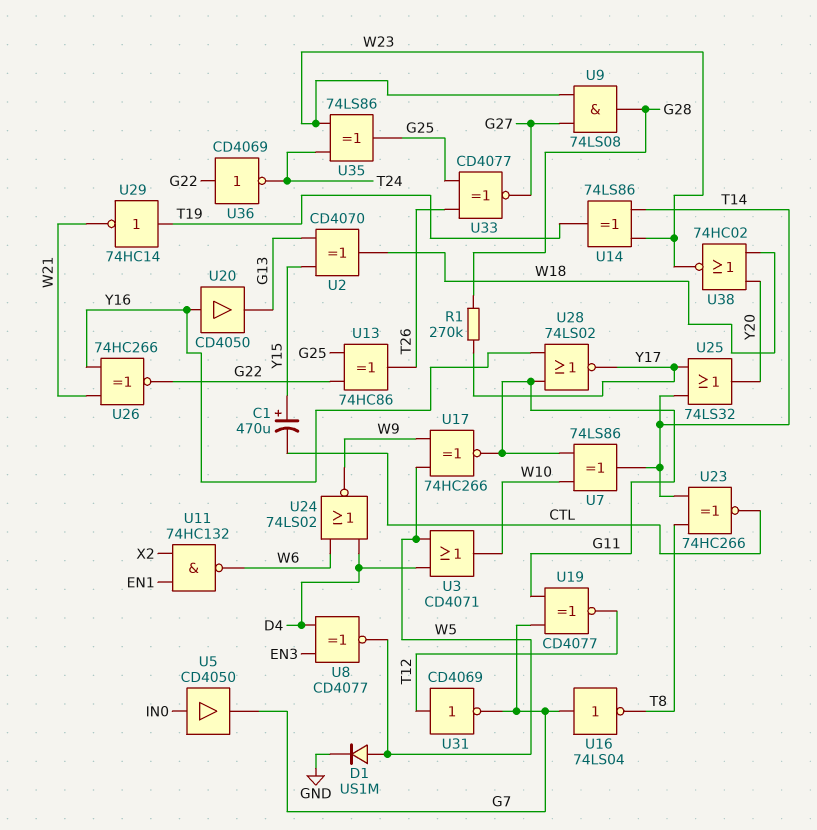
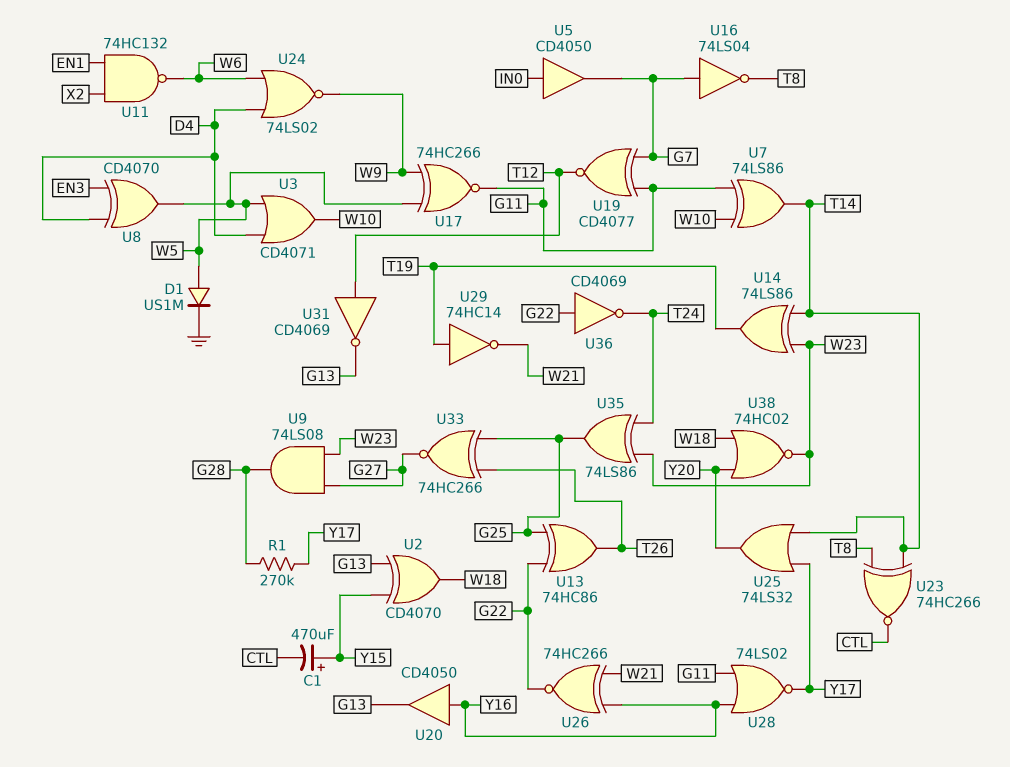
U8: XNOR CD4077 (in D4, in EN3, out W5) -> XOR CD4070 (in D4, in EN3, out W5)
U31: NOT CD4069 (in T12, out G7) -> NOT CD4069 (in T12, out G13)
U33: XNOR CD4077 (in G25, in T26, out G27) -> XNOR 74HC266 (in G25, in T26, out G27)

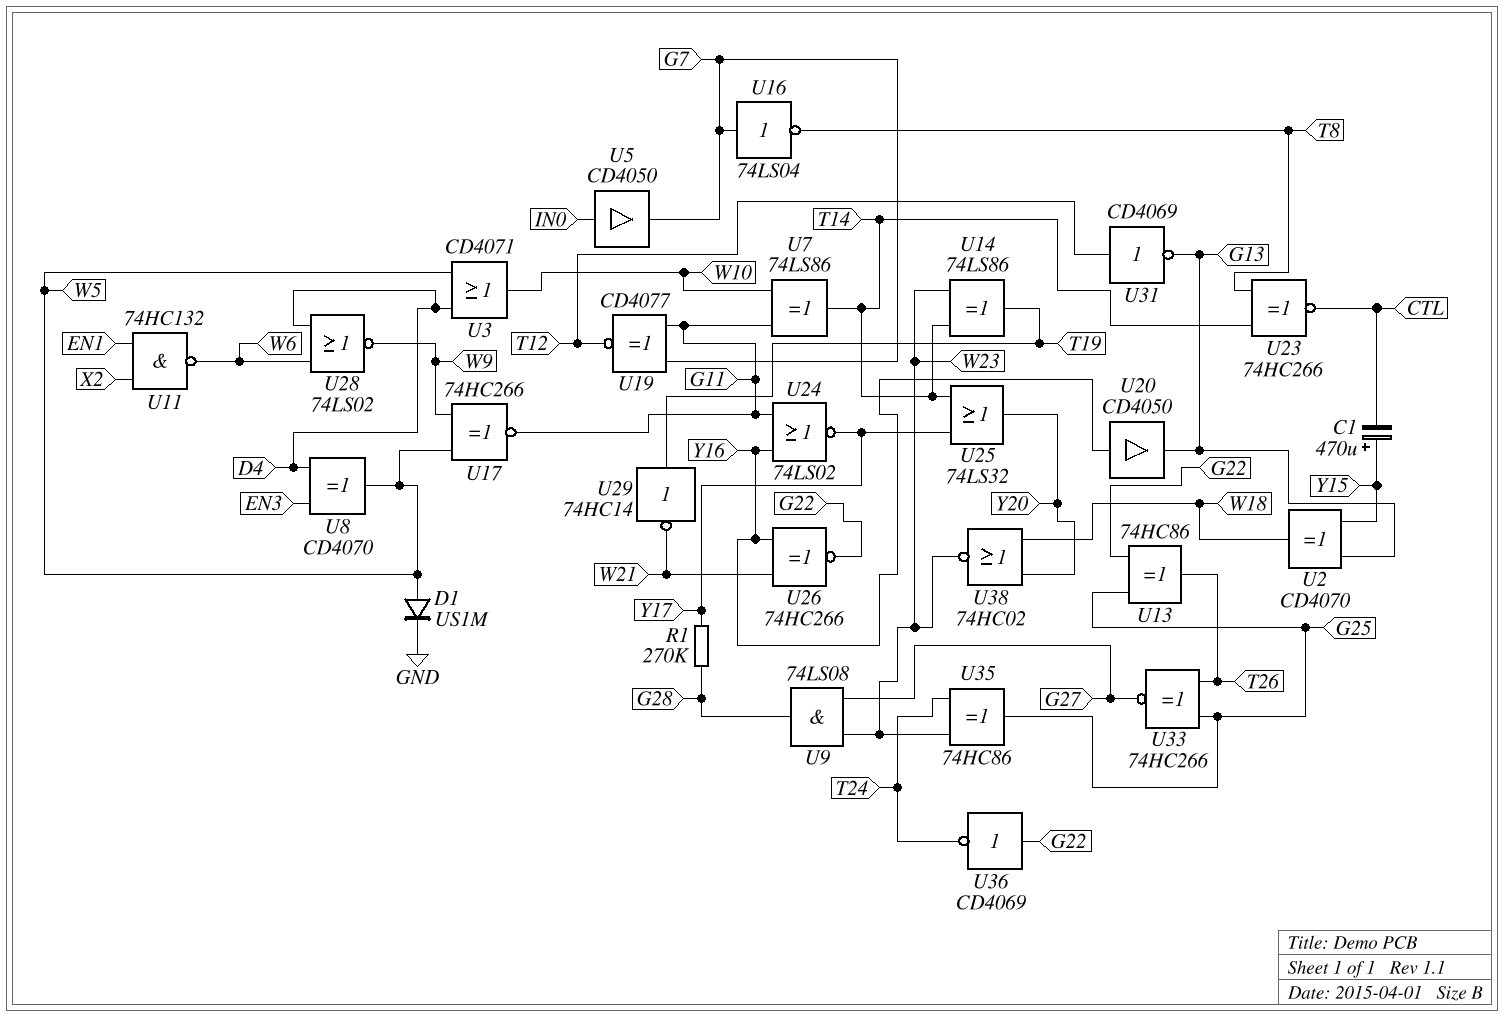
U24: NOR 74LS02 (in D4, in W6, out W9) -> NOR 74LS02 (in G11, in Y16, out Y17)
U28: NOR 74LS02 (in G11, in Y16, out Y17) -> NOR 74LS02 (in D4, in W6, out W9)
U35: XOR 74LS86 (in T24, in W23, out G25) -> XOR 74HC86 (in T24, in W23, out G25)

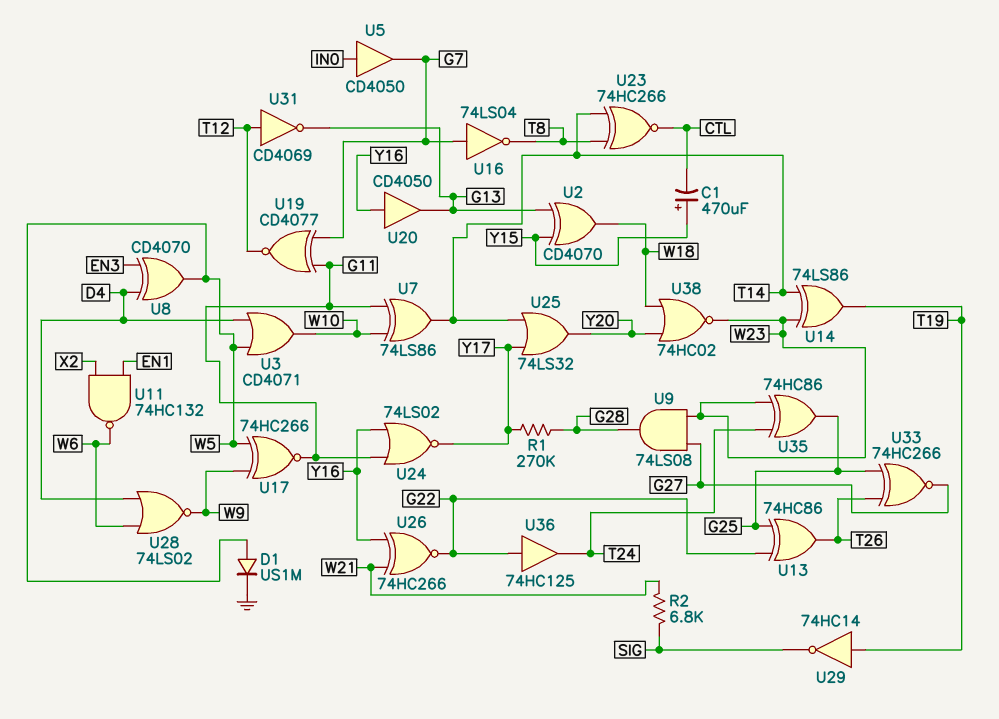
R2: none -> 6.8k (SIG, W21)
U29: NOT 74HC14 (in T19, out W21) -> NOT 74HC14 (in T19, out SIG)
U36: NOT CD4069 (in G22, out T24) -> buffer 74HC125 (in G22, out T24)

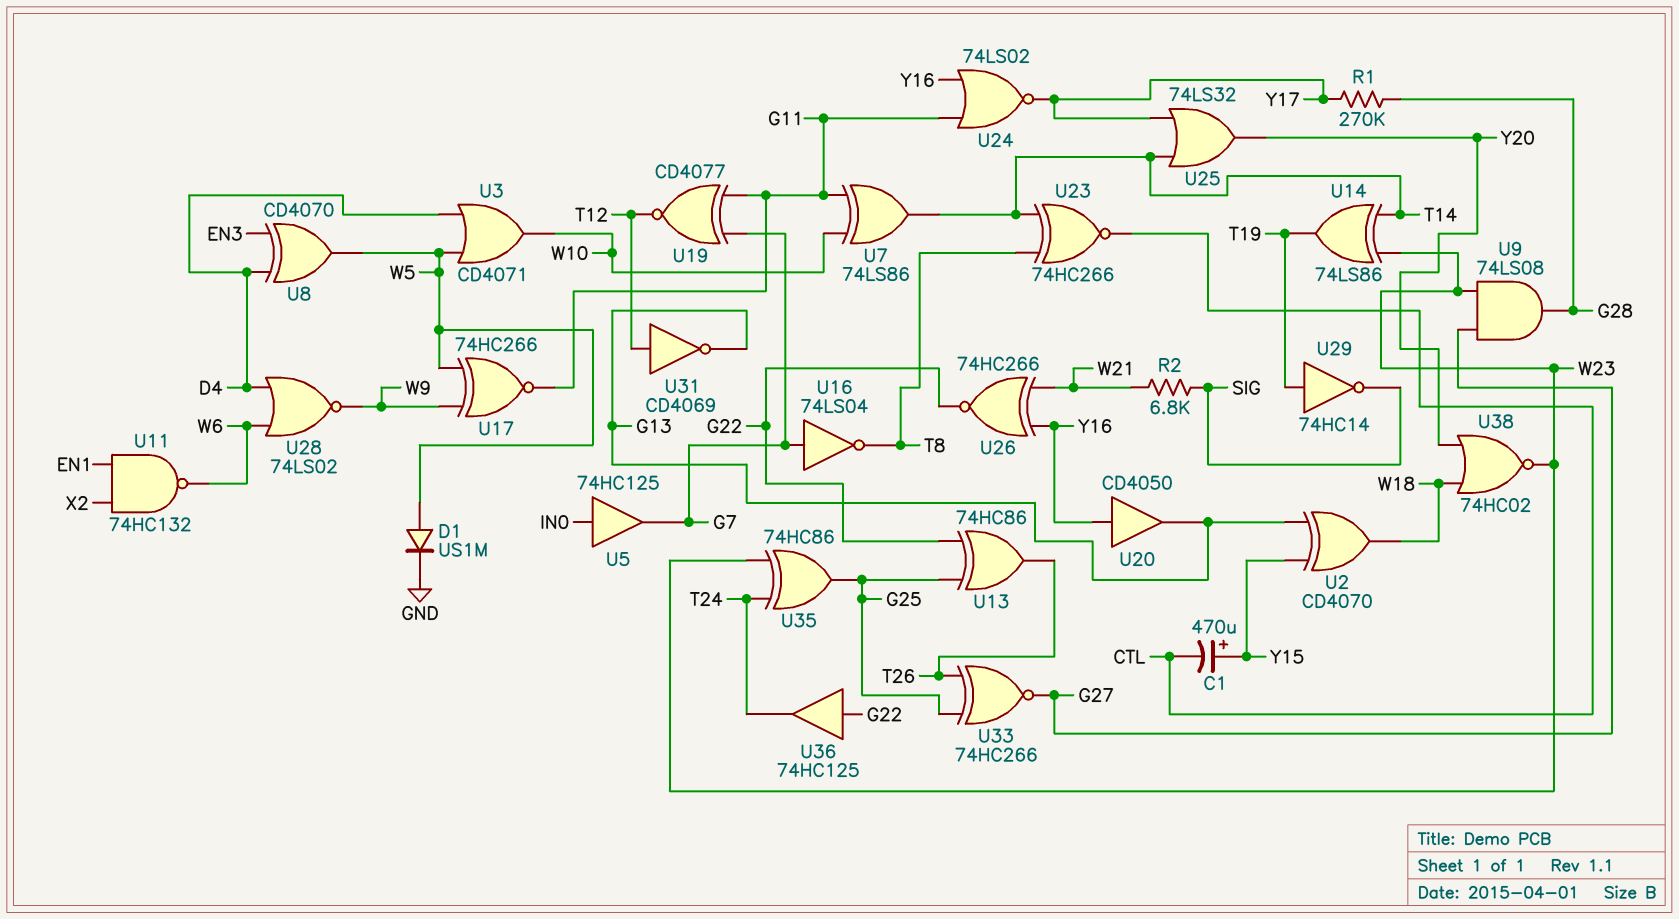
U5: buffer CD4050 (in IN0, out G7) -> buffer 74HC125 (in IN0, out G7)

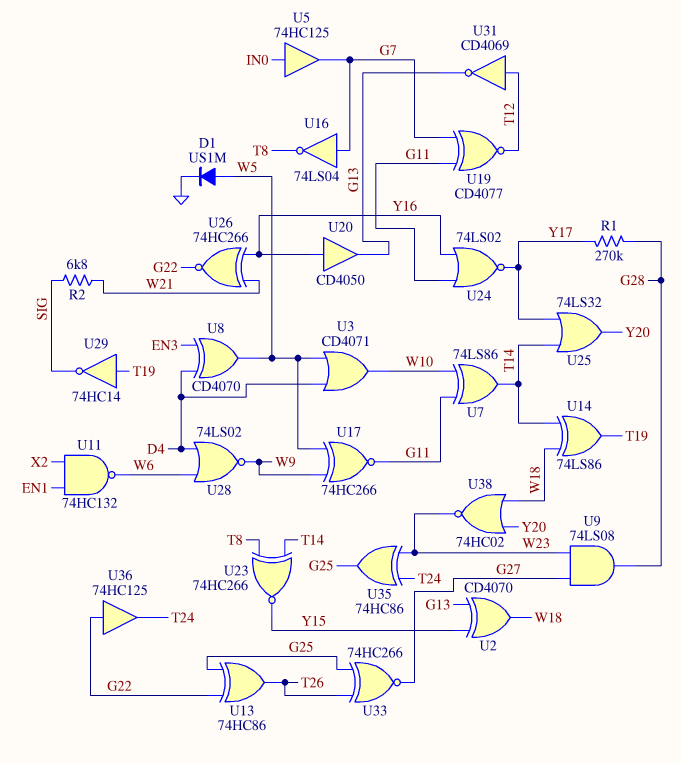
C1: 470uF (plus Y15, minus CTL) -> none
U14: XOR 74LS86 (in T14, in W23, out T19) -> XOR 74LS86 (in T14, in W18, out T19)
U23: XNOR 74HC266 (in T8, in T14, out CTL) -> XNOR 74HC266 (in T8, in T14, out Y15)

